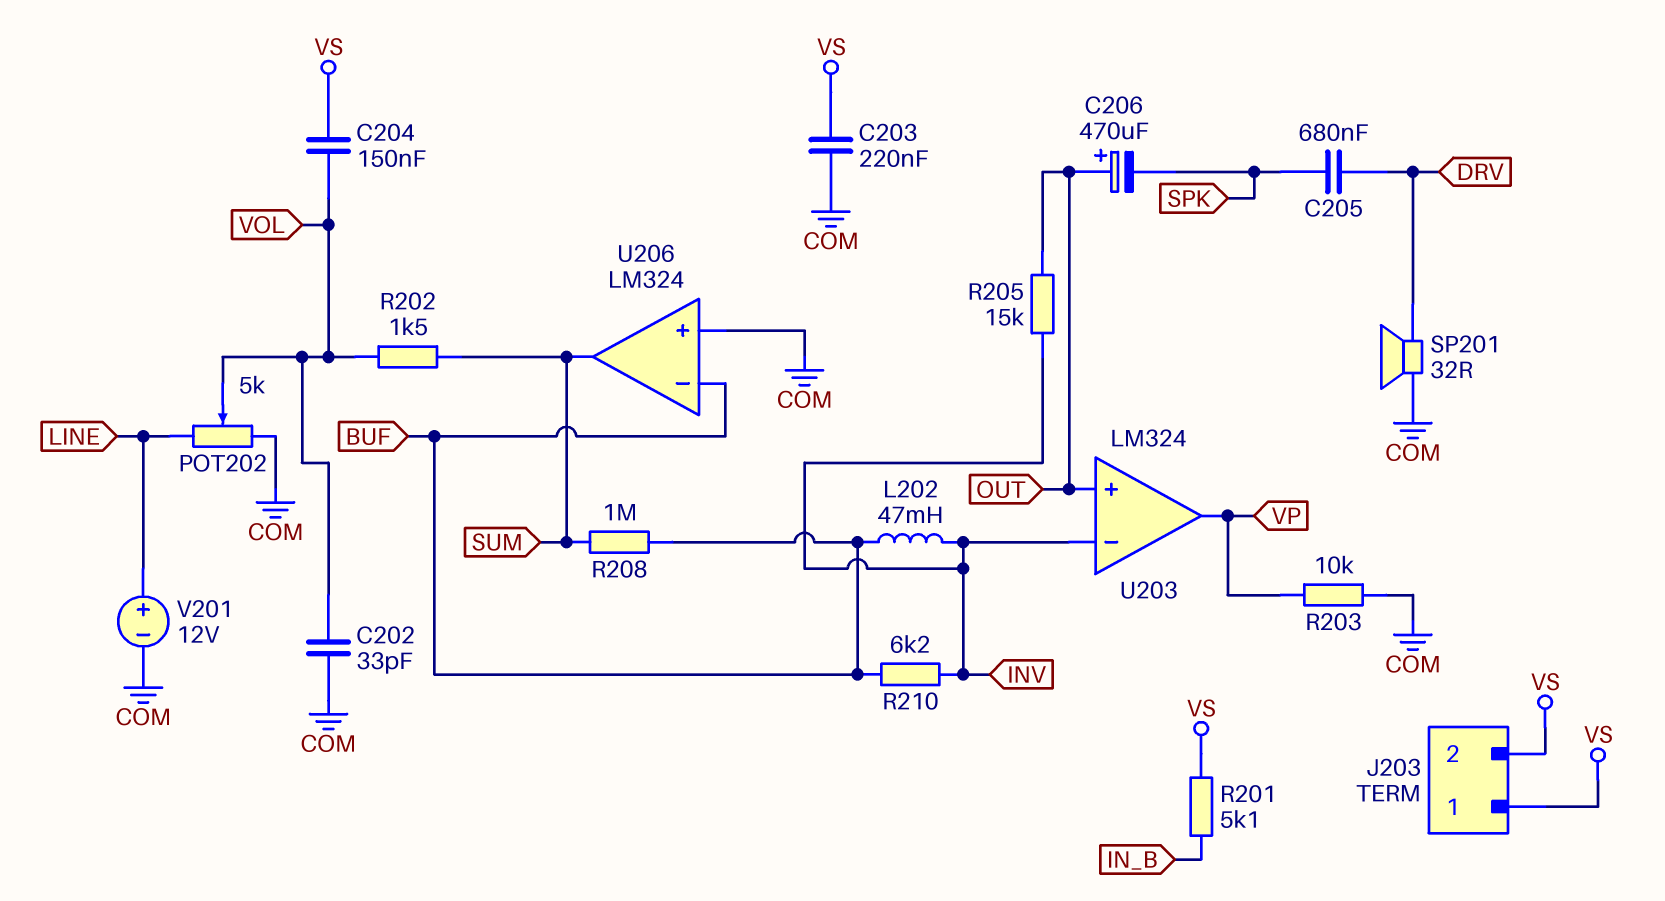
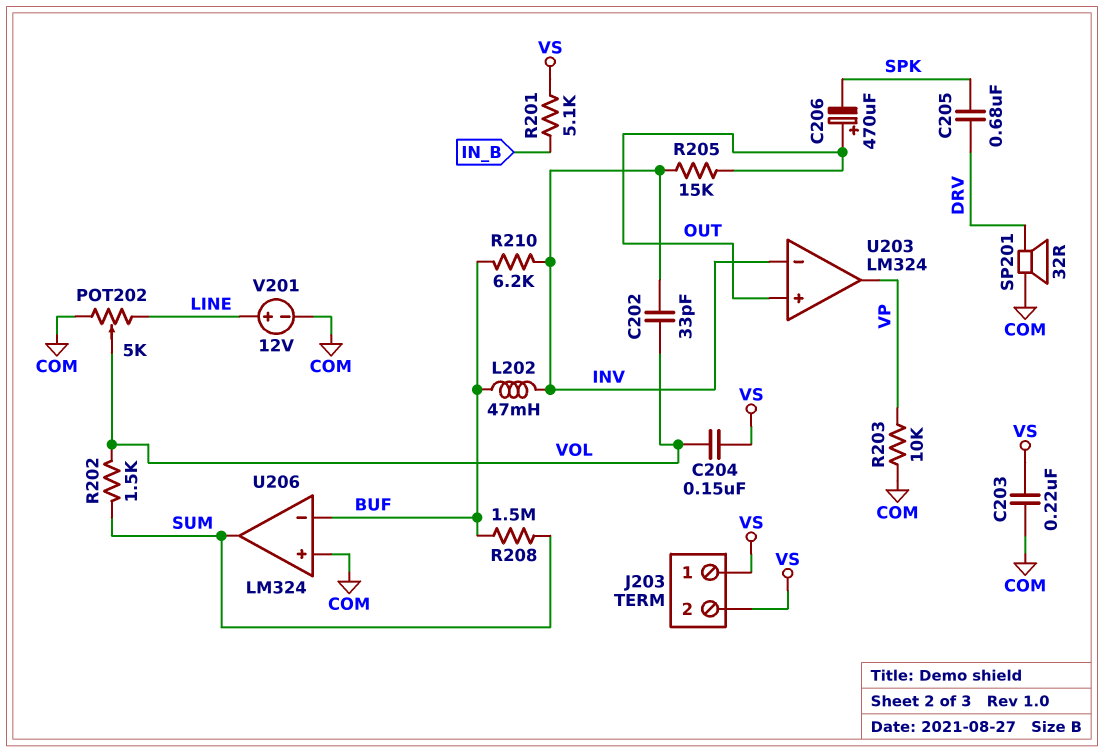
C202: 33pF (COM, VOL) -> 33pF (INV, VOL)
R208: 1M (BUF, SUM) -> 1.5M (BUF, SUM)

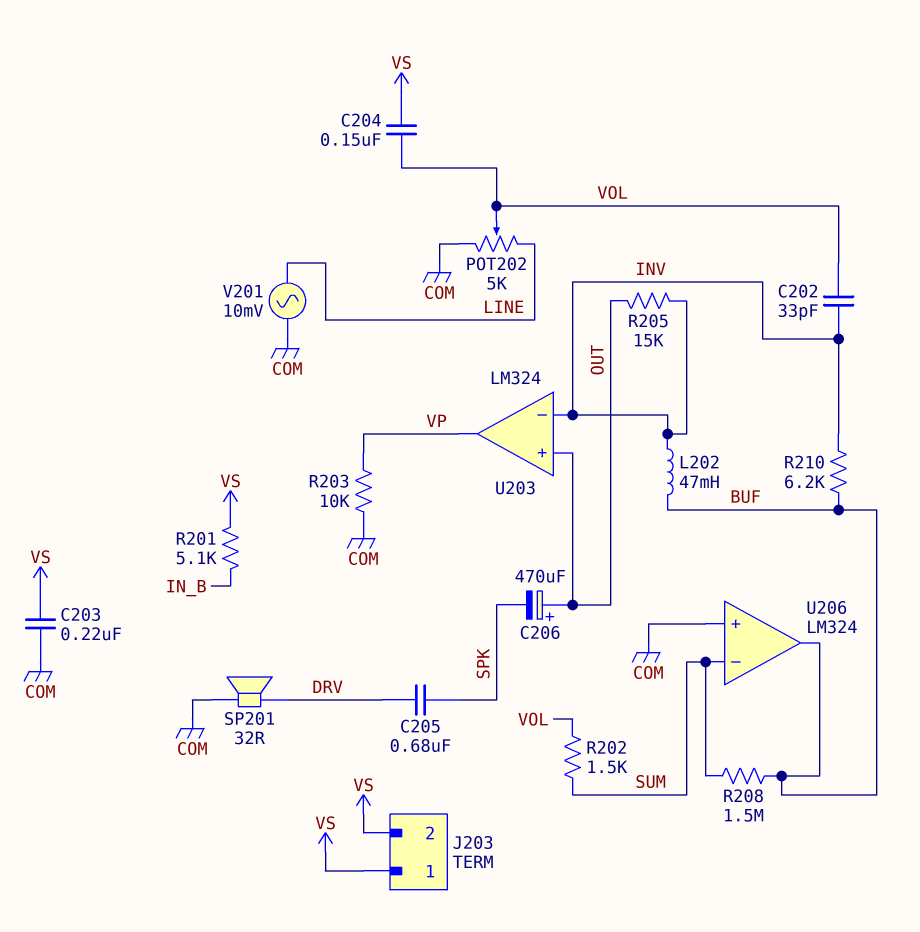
U206 pin in-: BUF -> SUM
U206 pin out: SUM -> BUF
V201: 12V (plus LINE, minus COM) -> AC 10mV (COM, LINE)

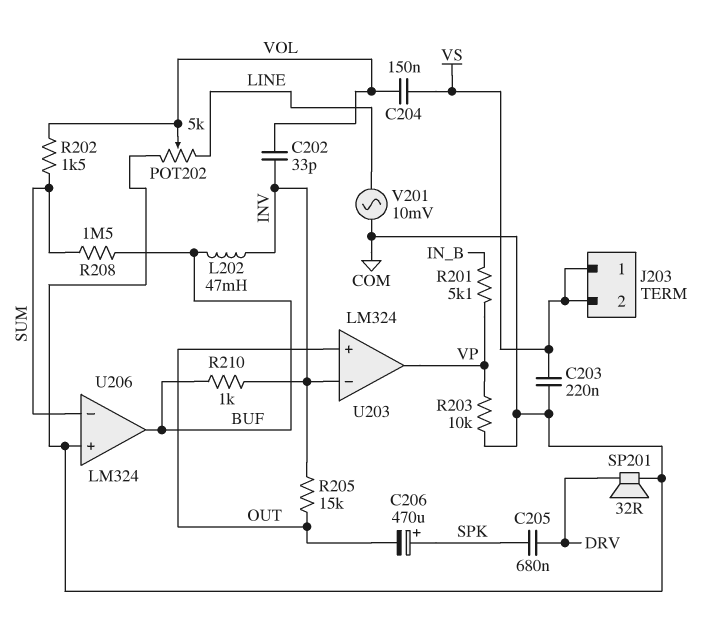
C206: 470uF (plus OUT, minus SPK) -> 470uF (plus SPK, minus OUT)
R201: 5.1k (IN_B, VS) -> 5.1k (IN_B, VP)
R210: 6.2k (BUF, INV) -> 1k (BUF, INV)

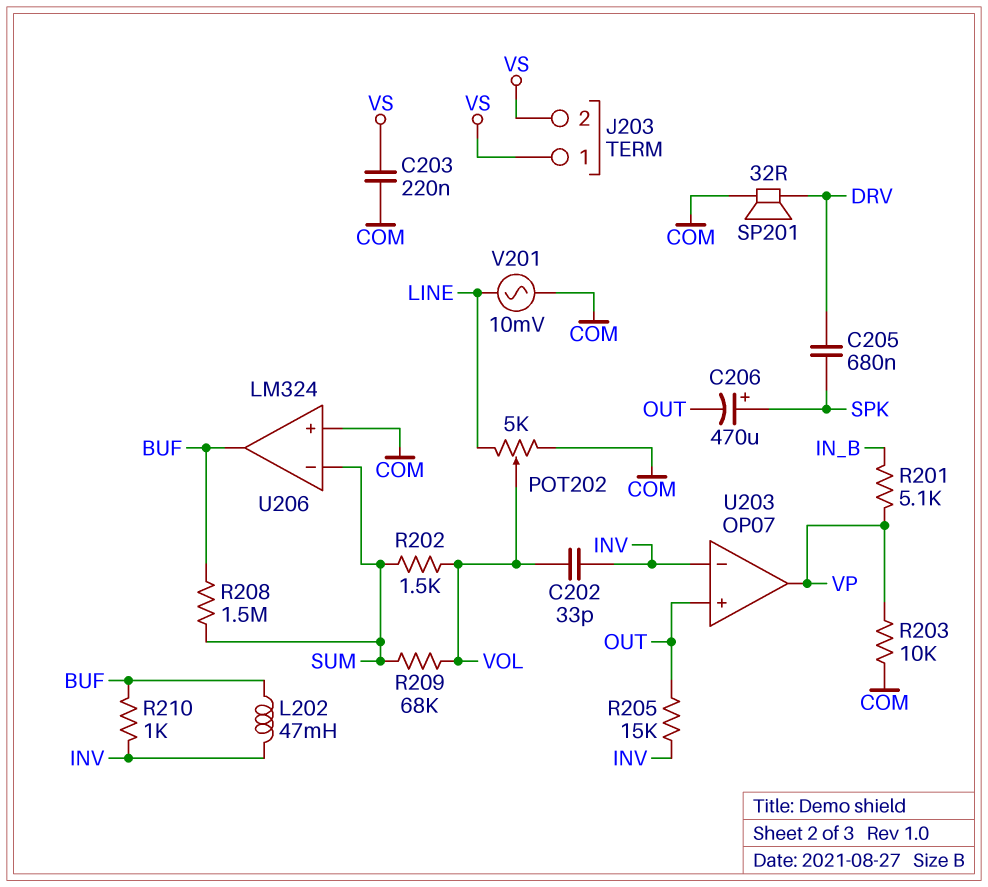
C204: 150nF (VOL, VS) -> none
R209: none -> 68k (SUM, VOL)
U203: LM324 -> OP07

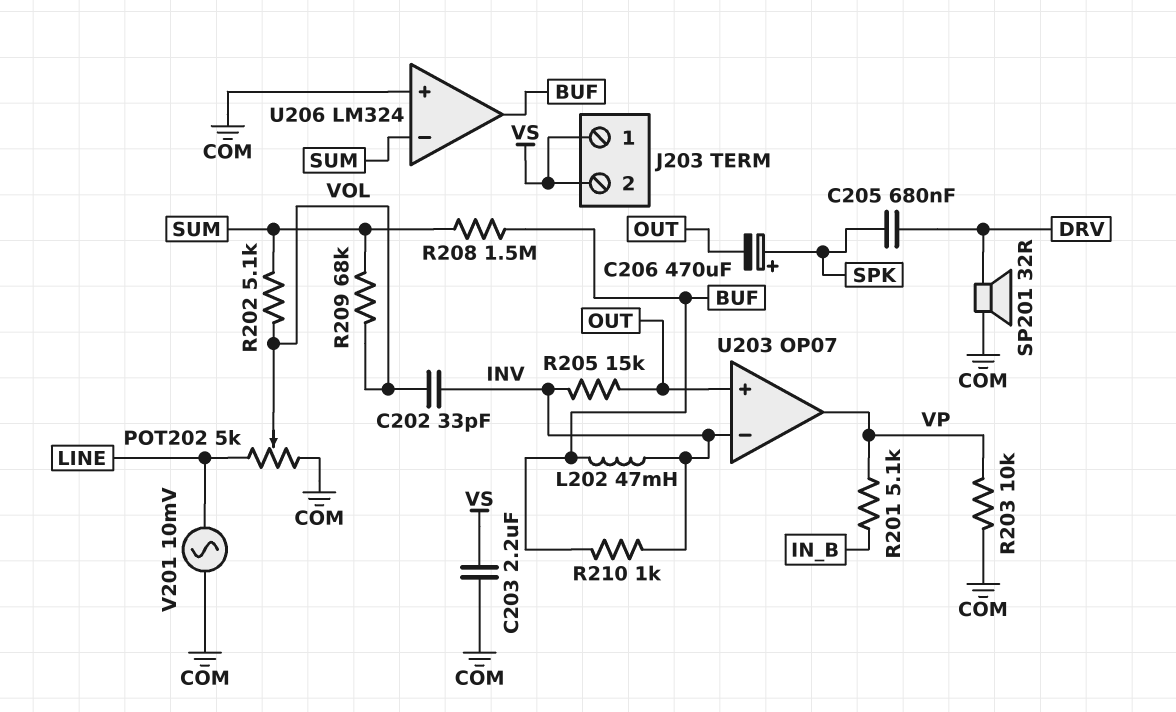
C203: 220nF (COM, VS) -> 2.2uF (COM, VS)
R202: 1.5k (SUM, VOL) -> 5.1k (SUM, VOL)

